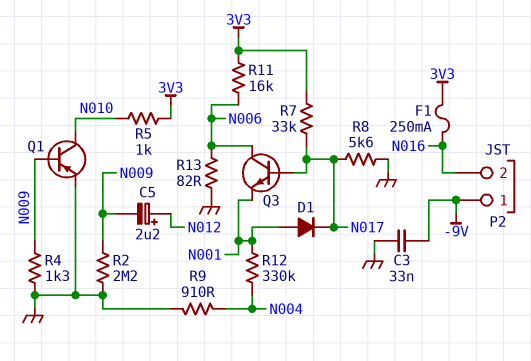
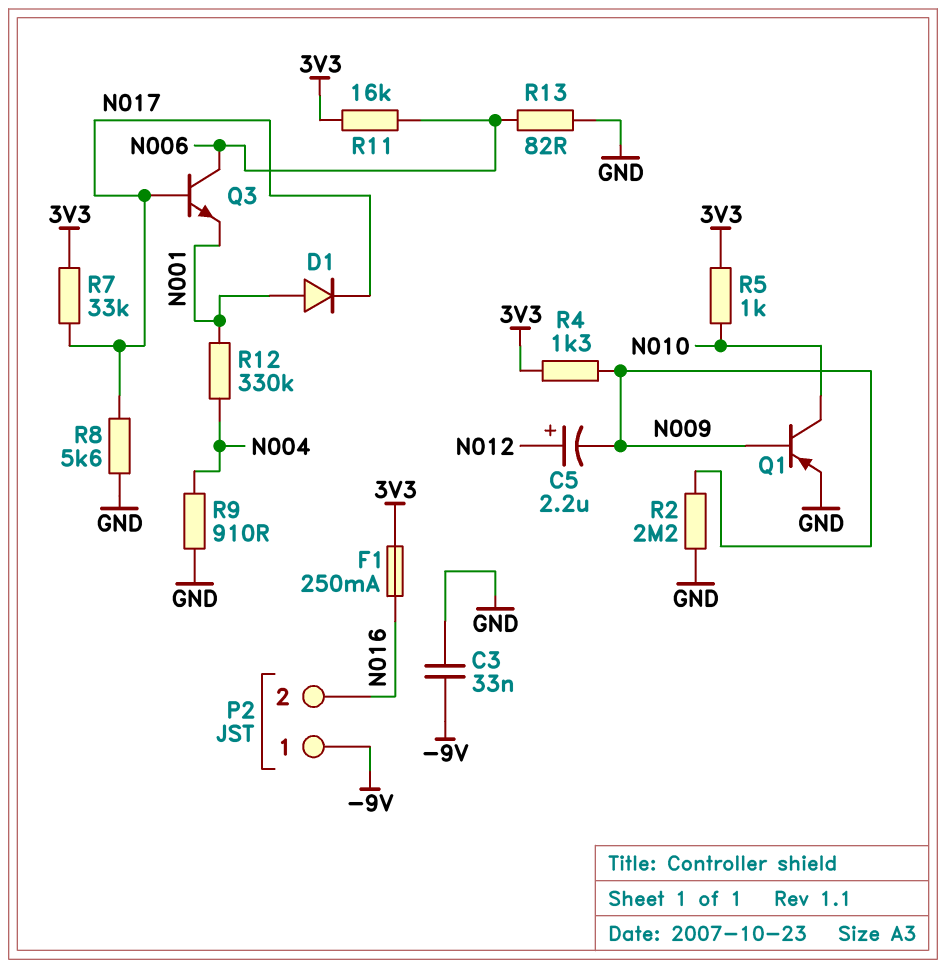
R4: 1.3k (GND, N009) -> 1.3k (3V3, N009)

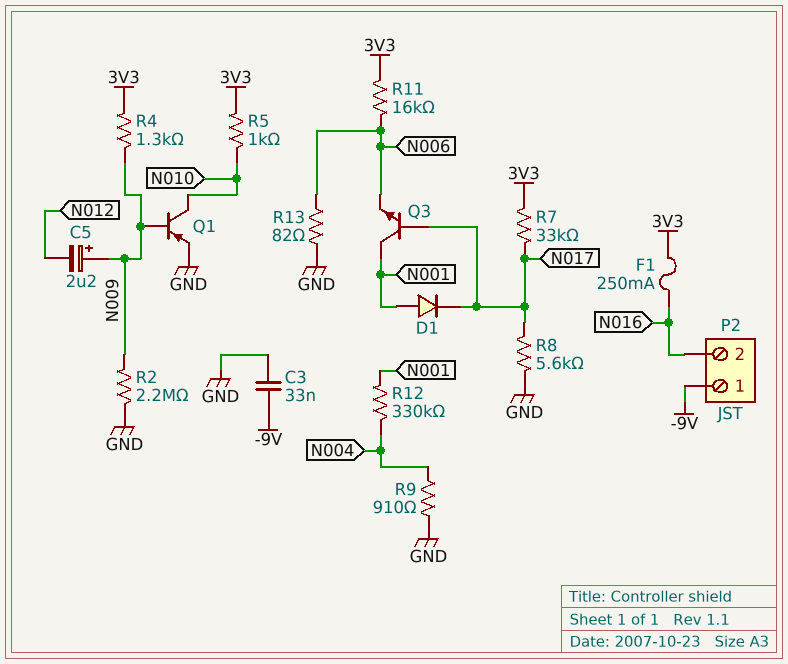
C5: 2.2uF (plus N012, minus N009) -> 2.2uF (plus N009, minus N012)
Q3: NPN (B N017, C N006, E N001) -> NPN (B N017, C N001, E N006)

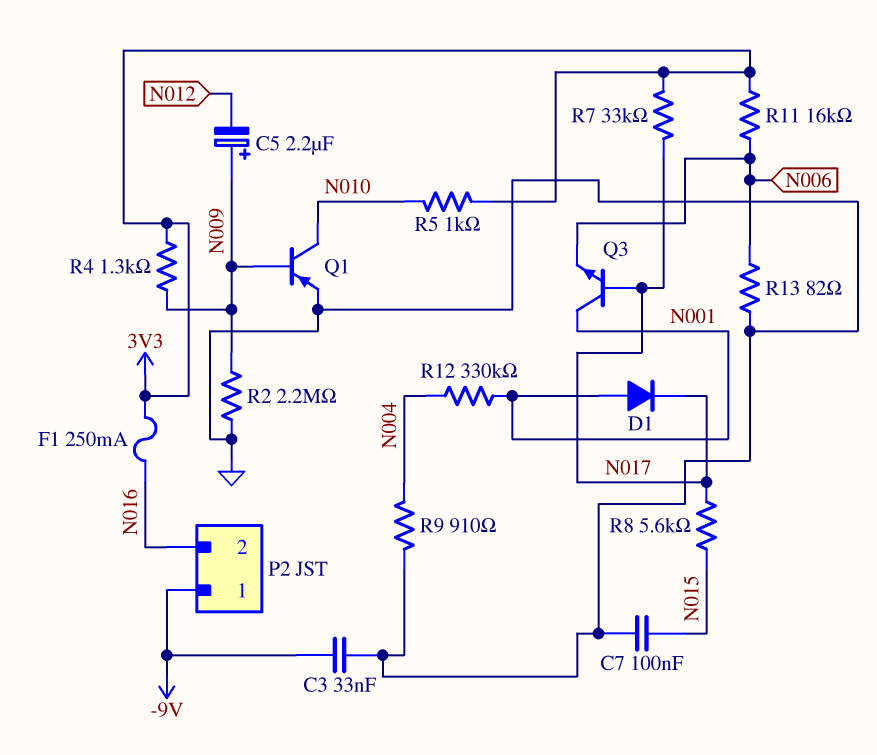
C7: none -> 100nF (GND, N015)
R8: 5.6k (GND, N017) -> 5.6k (N015, N017)

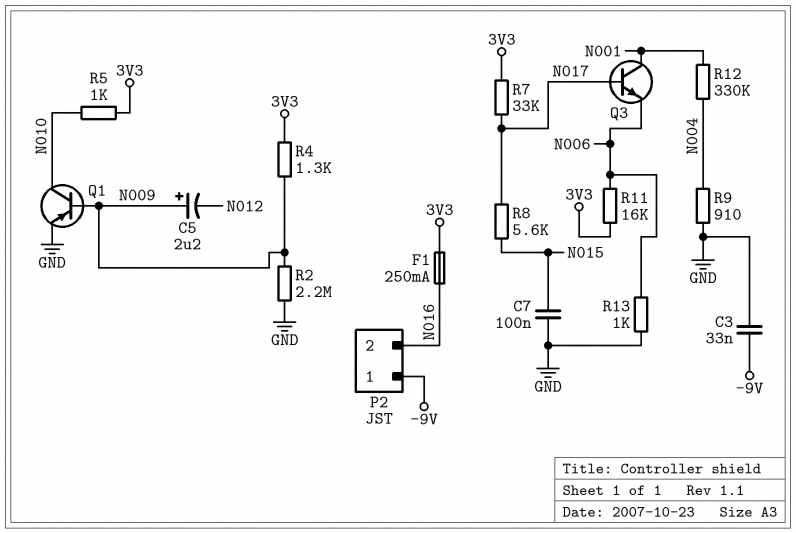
D1: diode (A N001, K N017) -> none
R13: 82 (GND, N006) -> 1k (GND, N006)

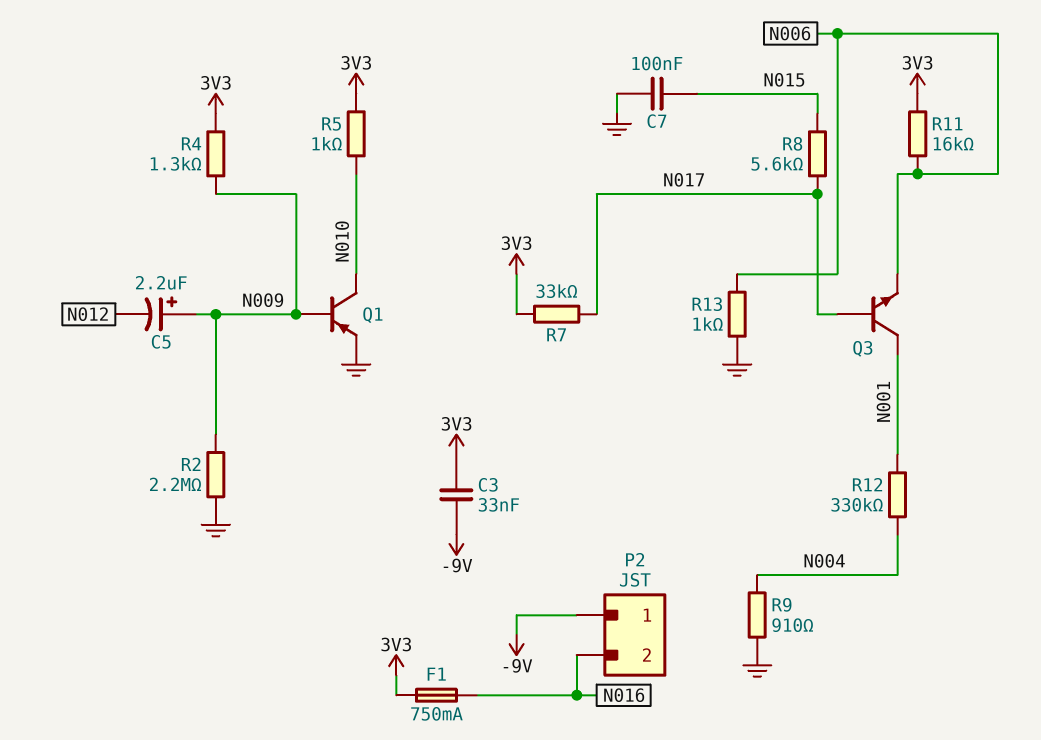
C3: 33nF (-9V, GND) -> 33nF (-9V, 3V3)
F1: 250mA (3V3, N016) -> 750mA (3V3, N016)

